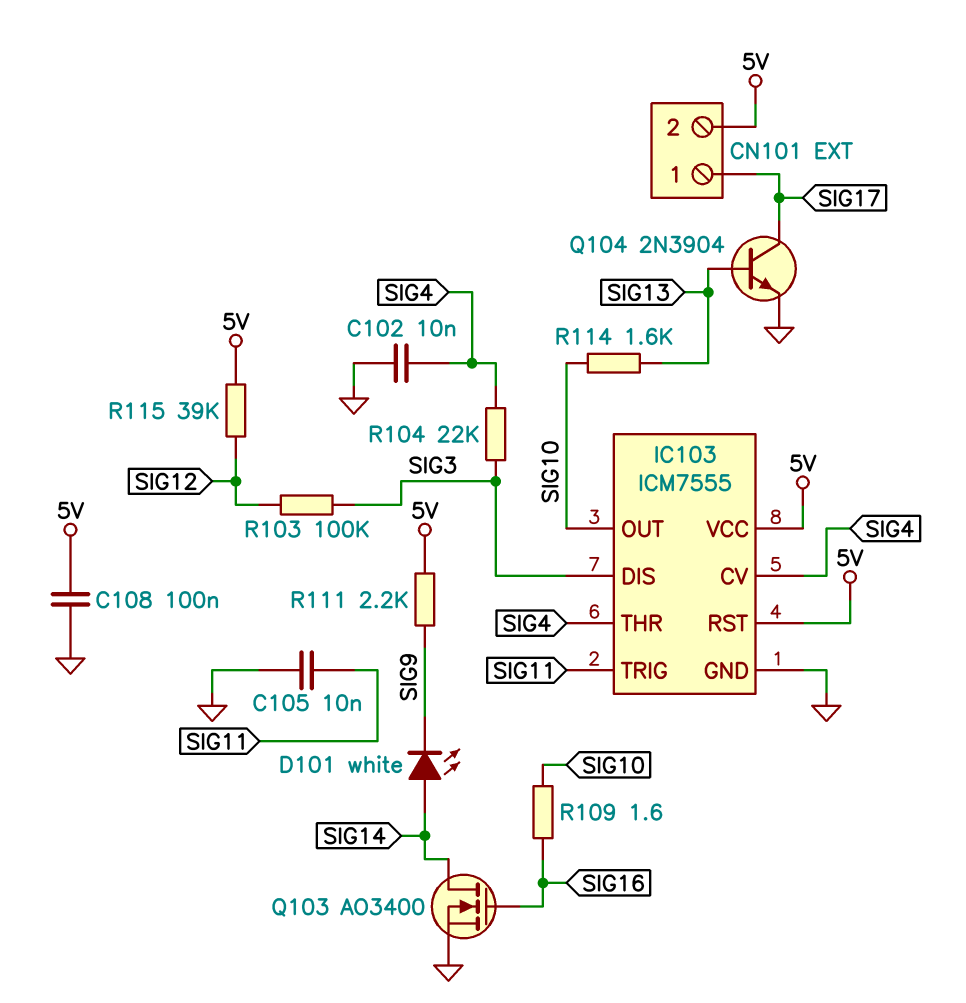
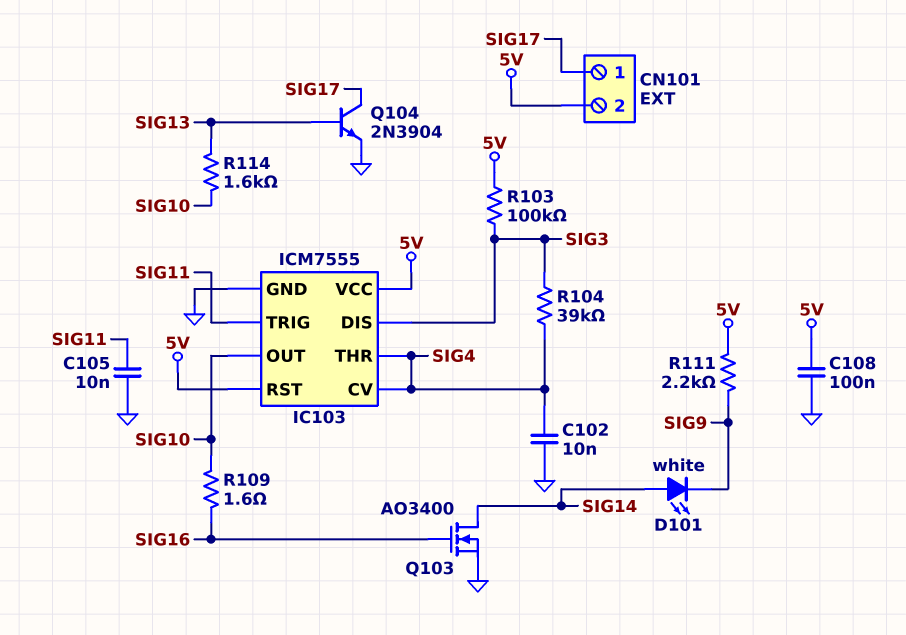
R103: 100k (SIG3, SIG12) -> 100k (5V, SIG3)
R104: 22k (SIG3, SIG4) -> 39k (SIG3, SIG4)
R115: 39k (5V, SIG12) -> none

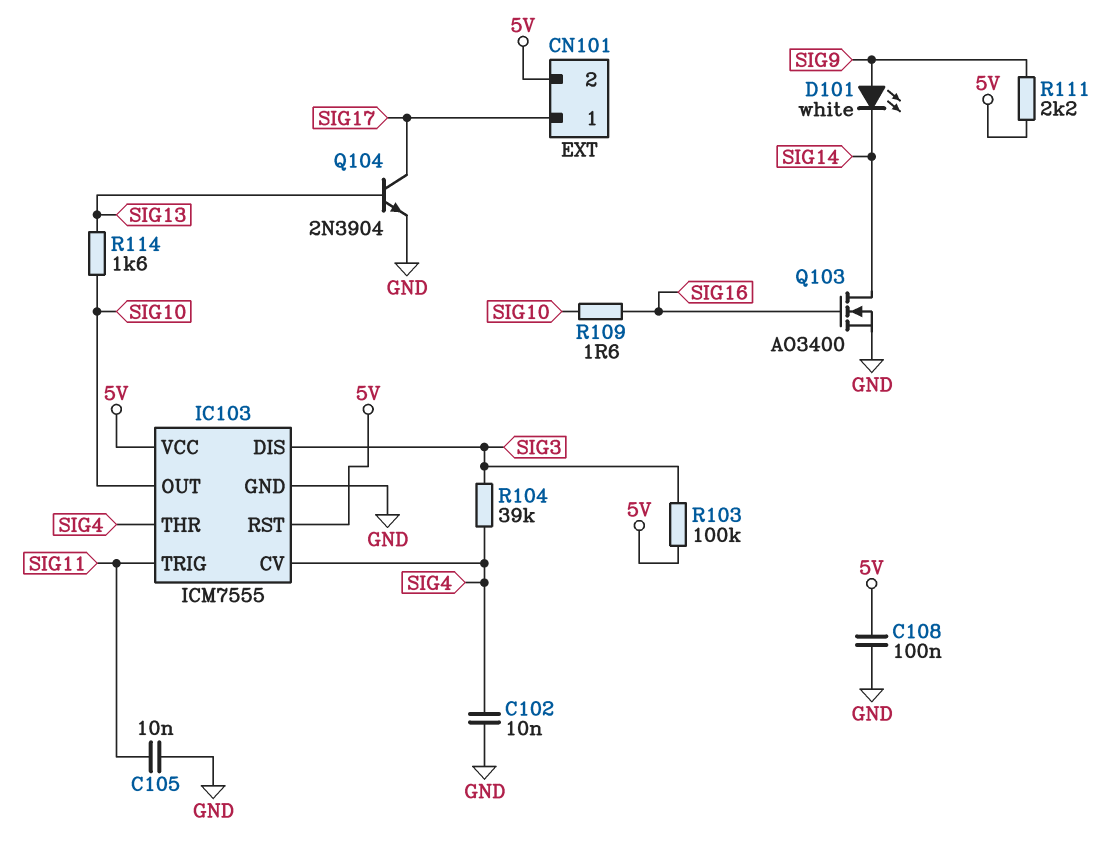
D101: LED white (A SIG14, K SIG9) -> LED white (A SIG9, K SIG14)

